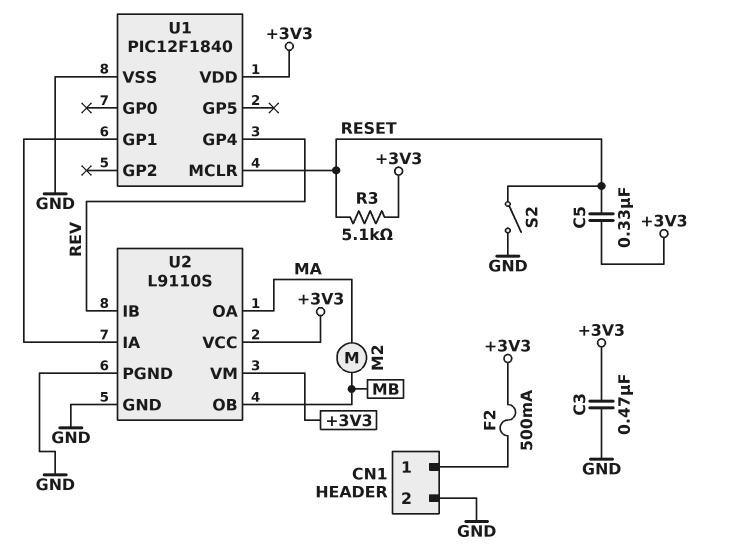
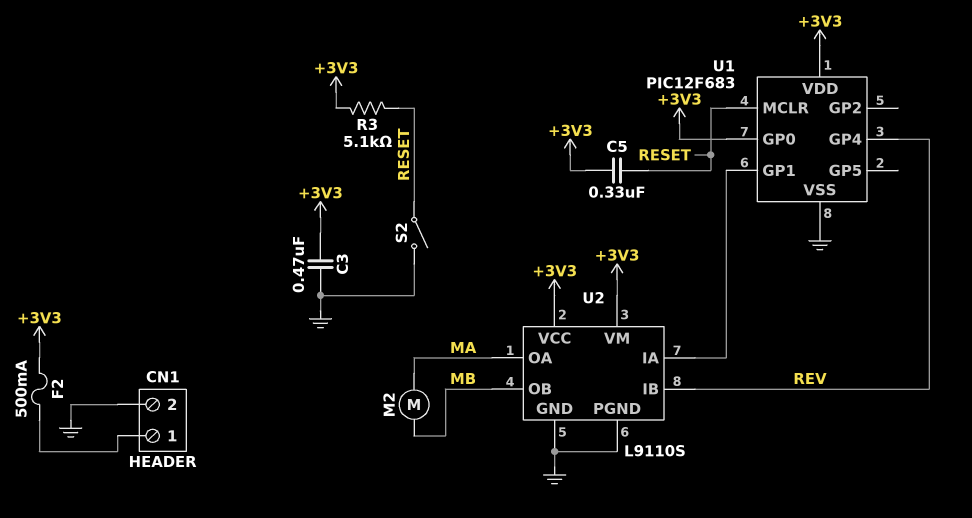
U1: PIC12F1840 -> PIC12F683
U1 pin GP0: none -> +3V3

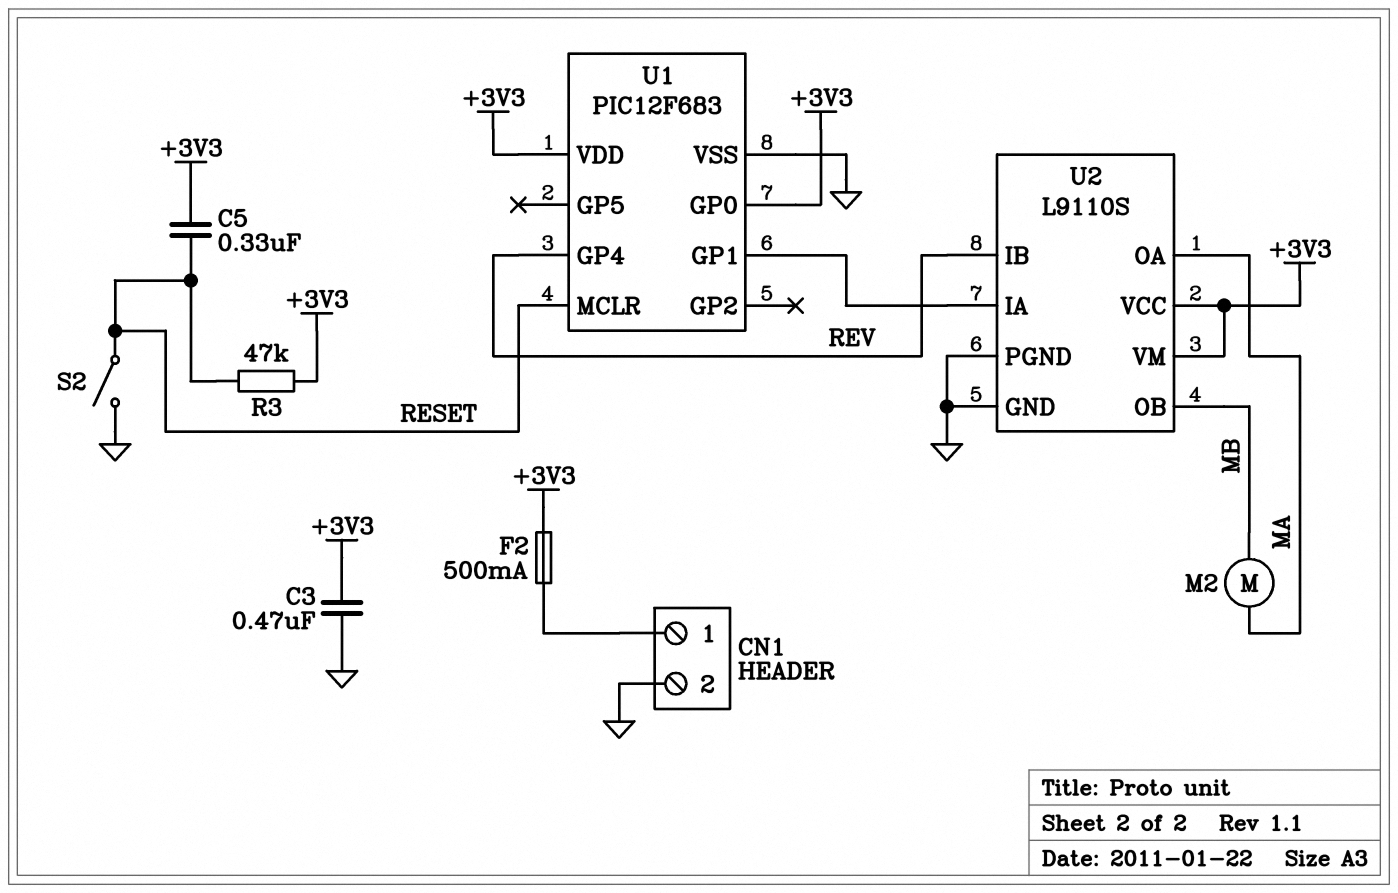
R3: 5.1k (+3V3, RESET) -> 47k (+3V3, RESET)

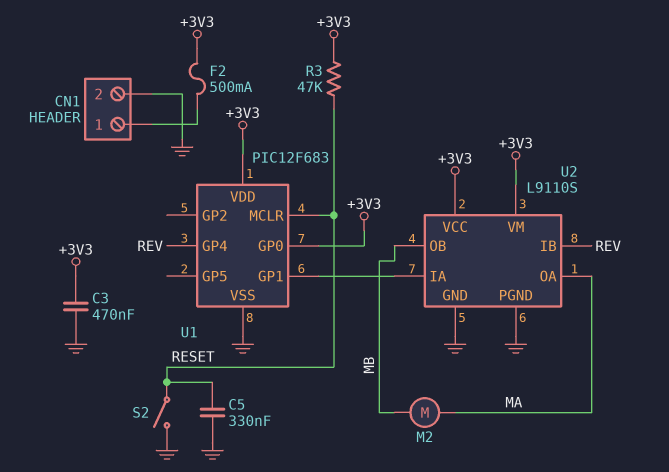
C5: 330nF (+3V3, RESET) -> 330nF (GND, RESET)

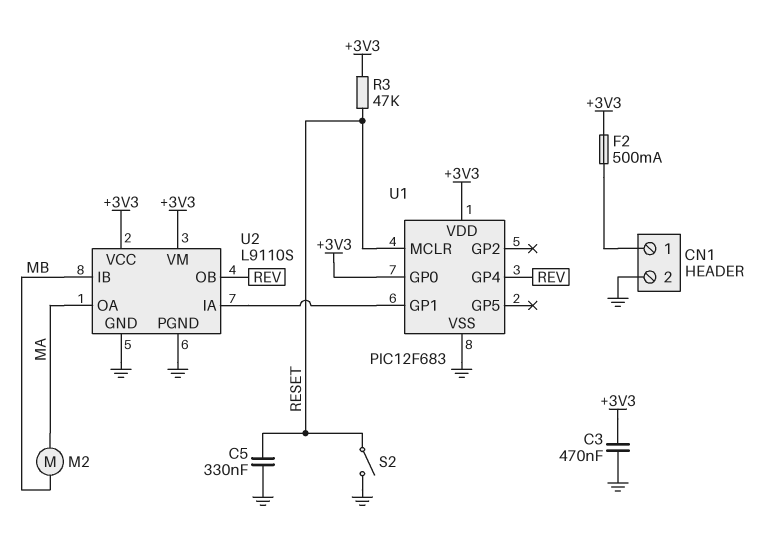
U2 pin IB: REV -> MB
U2 pin OB: MB -> REV

